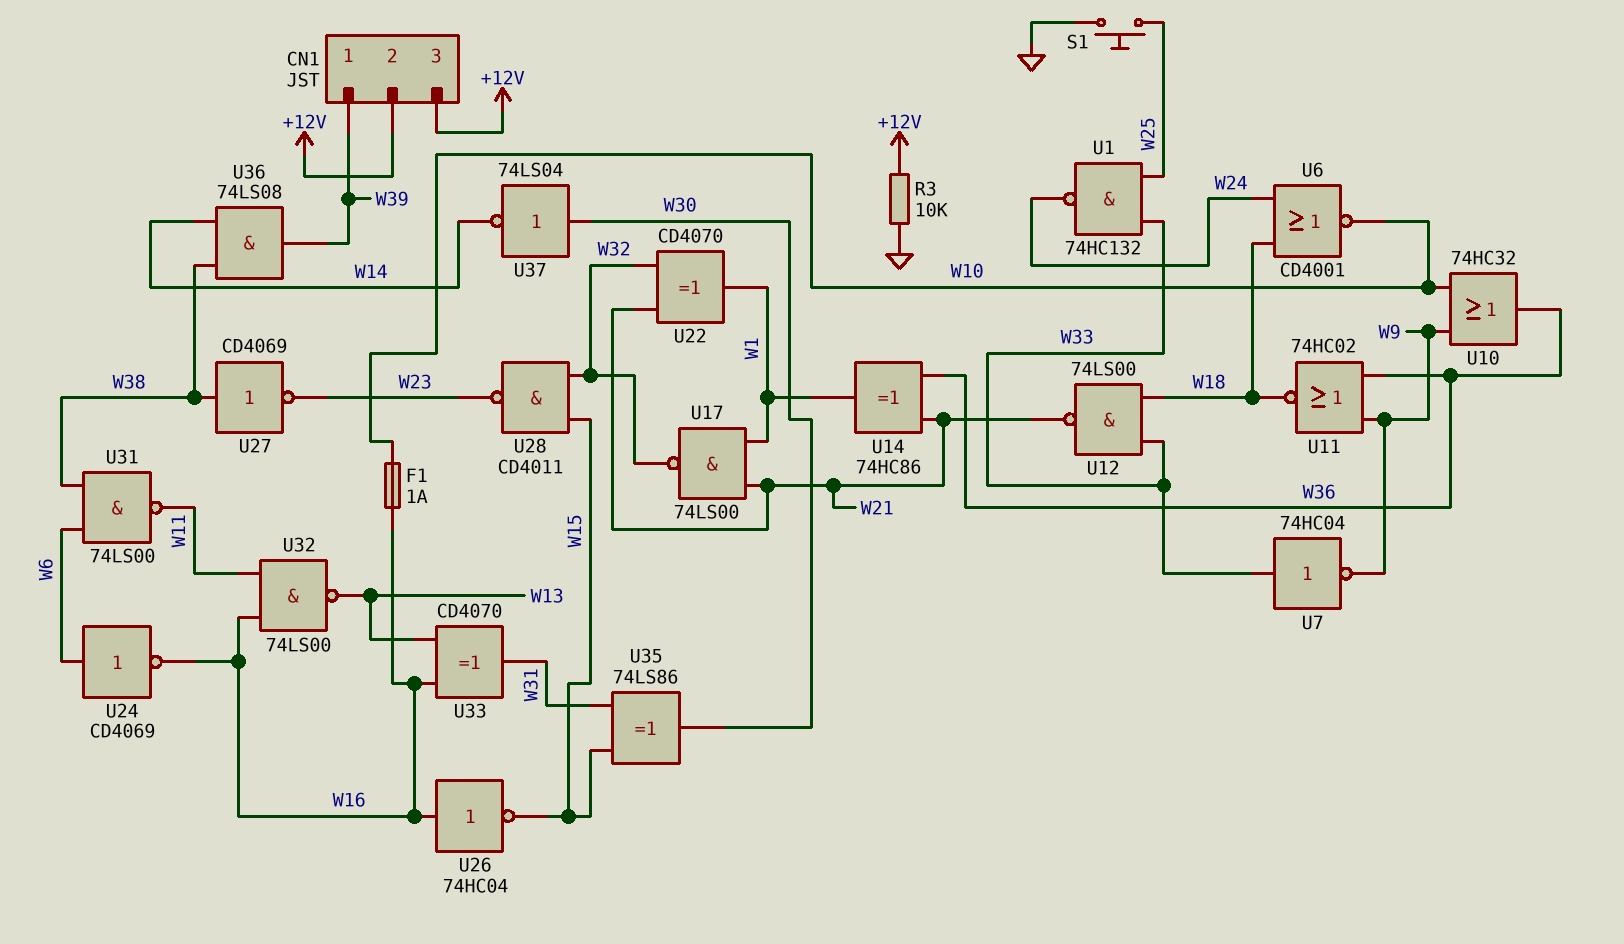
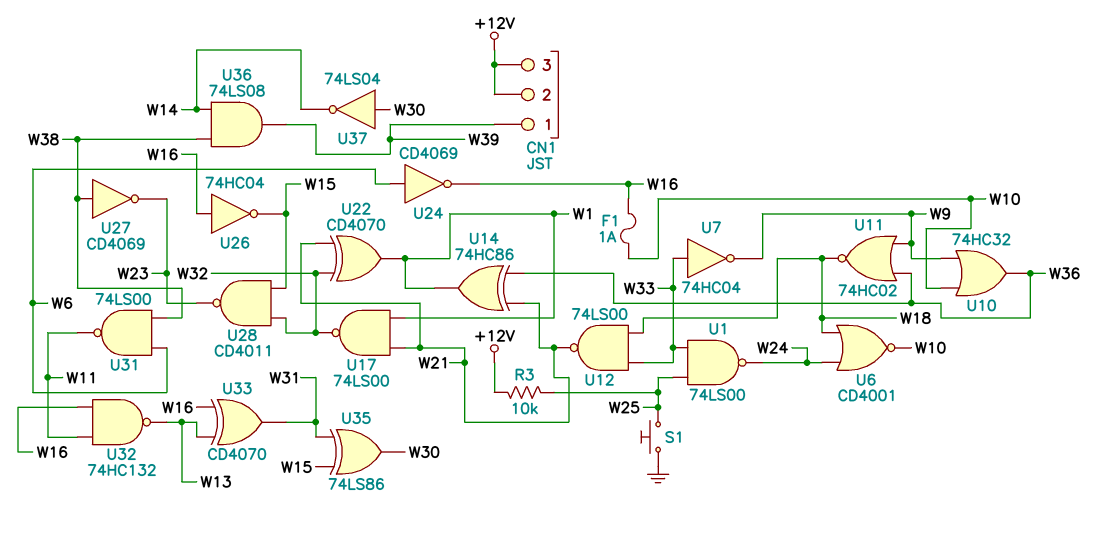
R3: 10k (+12V, GND) -> 10k (+12V, W25)
U1: NAND 74HC132 (in W25, in W33, out W24) -> NAND 74LS00 (in W25, in W33, out W24)
U32: NAND 74LS00 (in W11, in W16, out W13) -> NAND 74HC132 (in W11, in W16, out W13)

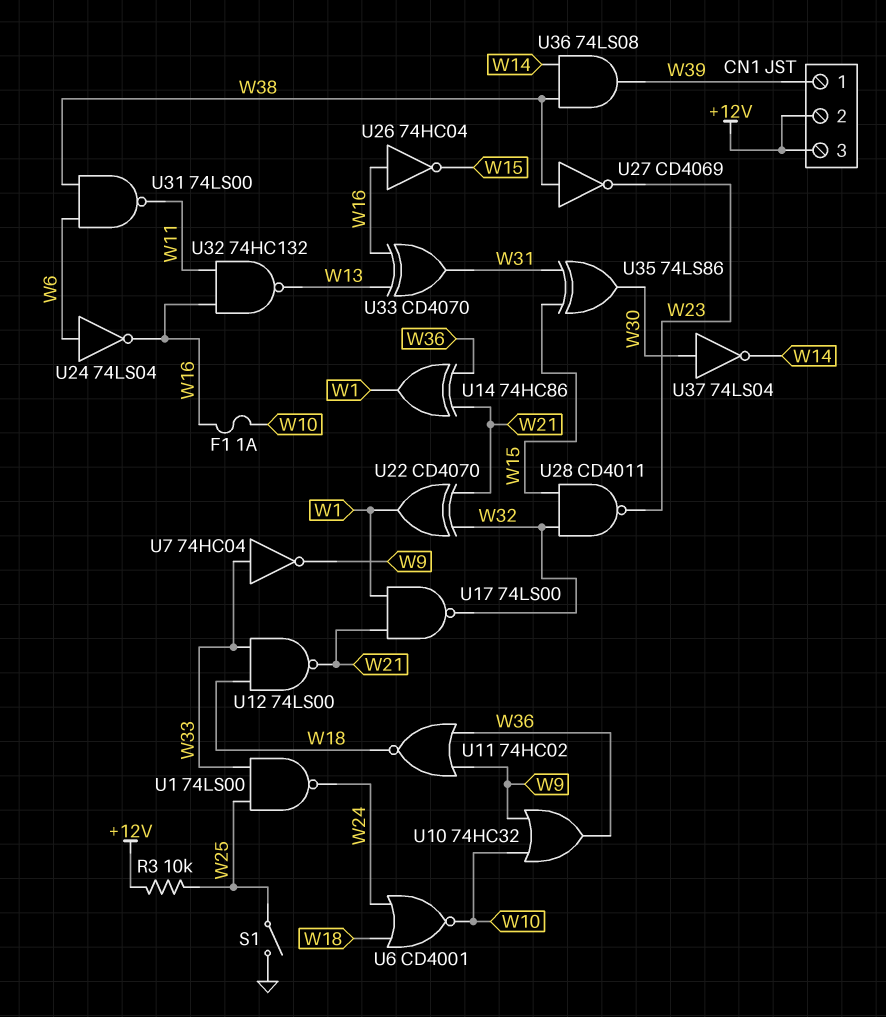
S1: button (GND, W25) -> switch (GND, W25)
U24: NOT CD4069 (in W6, out W16) -> NOT 74LS04 (in W6, out W16)

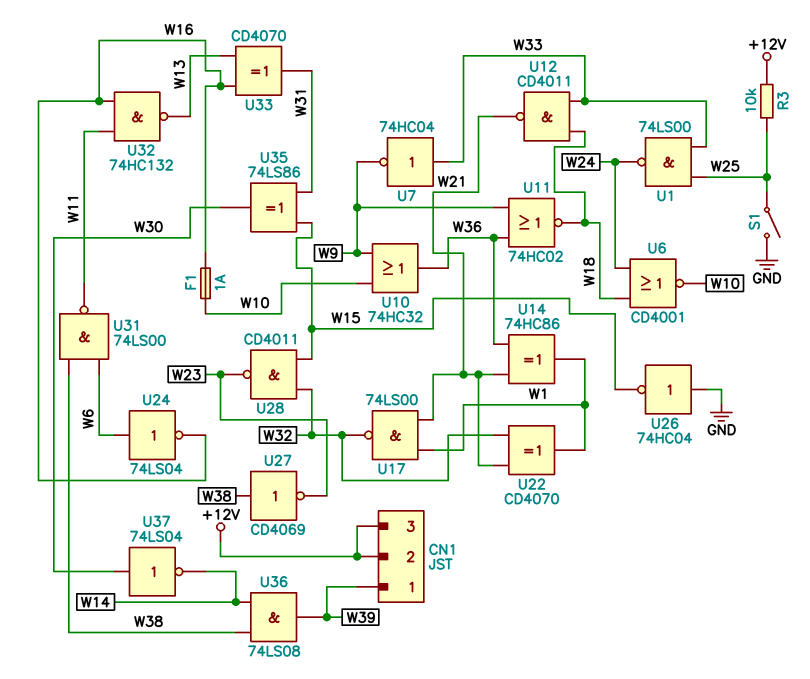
U12: NAND 74LS00 (in W18, in W33, out W21) -> NAND CD4011 (in W18, in W33, out W21)
U26: NOT 74HC04 (in W16, out W15) -> NOT 74HC04 (in GND, out W15)

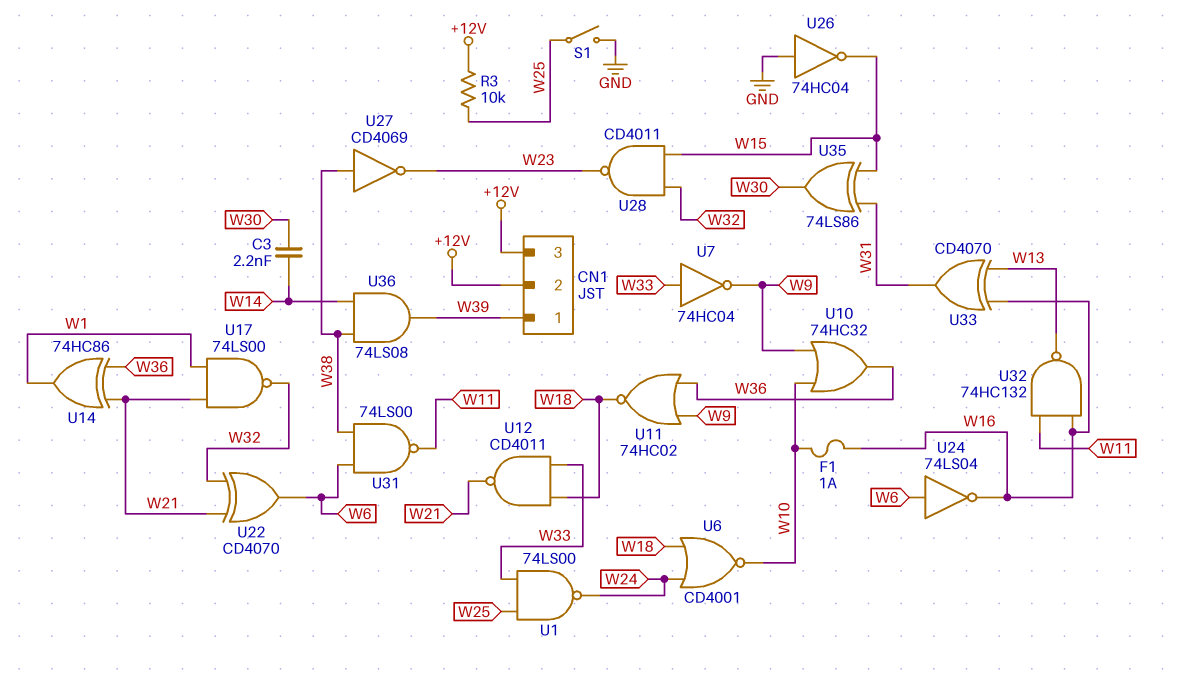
C3: none -> 2.2nF (W14, W30)
U22: XOR CD4070 (in W21, in W32, out W1) -> XOR CD4070 (in W21, in W32, out W6)
U37: NOT 74LS04 (in W30, out W14) -> none

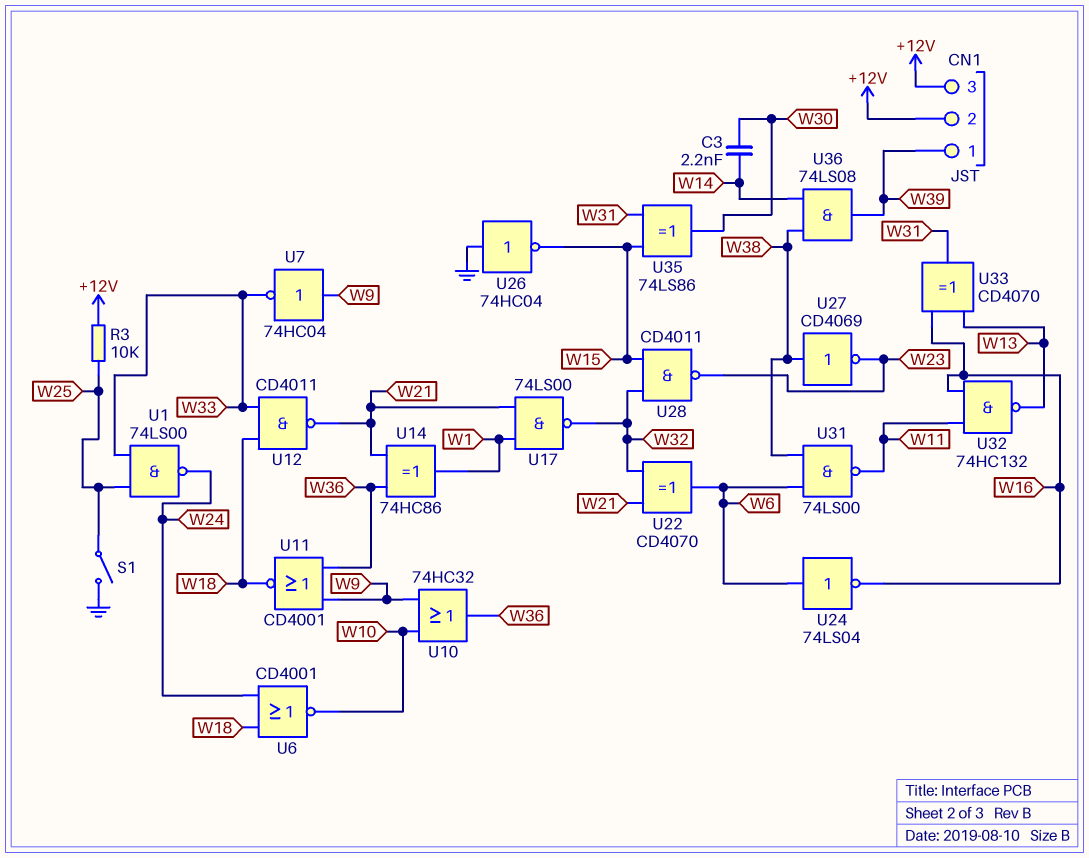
F1: 1A (W10, W16) -> none
U7: NOT 74HC04 (in W33, out W9) -> NOT 74HC04 (in W9, out W33)
U11: NOR 74HC02 (in W9, in W36, out W18) -> NOR CD4001 (in W9, in W36, out W18)

